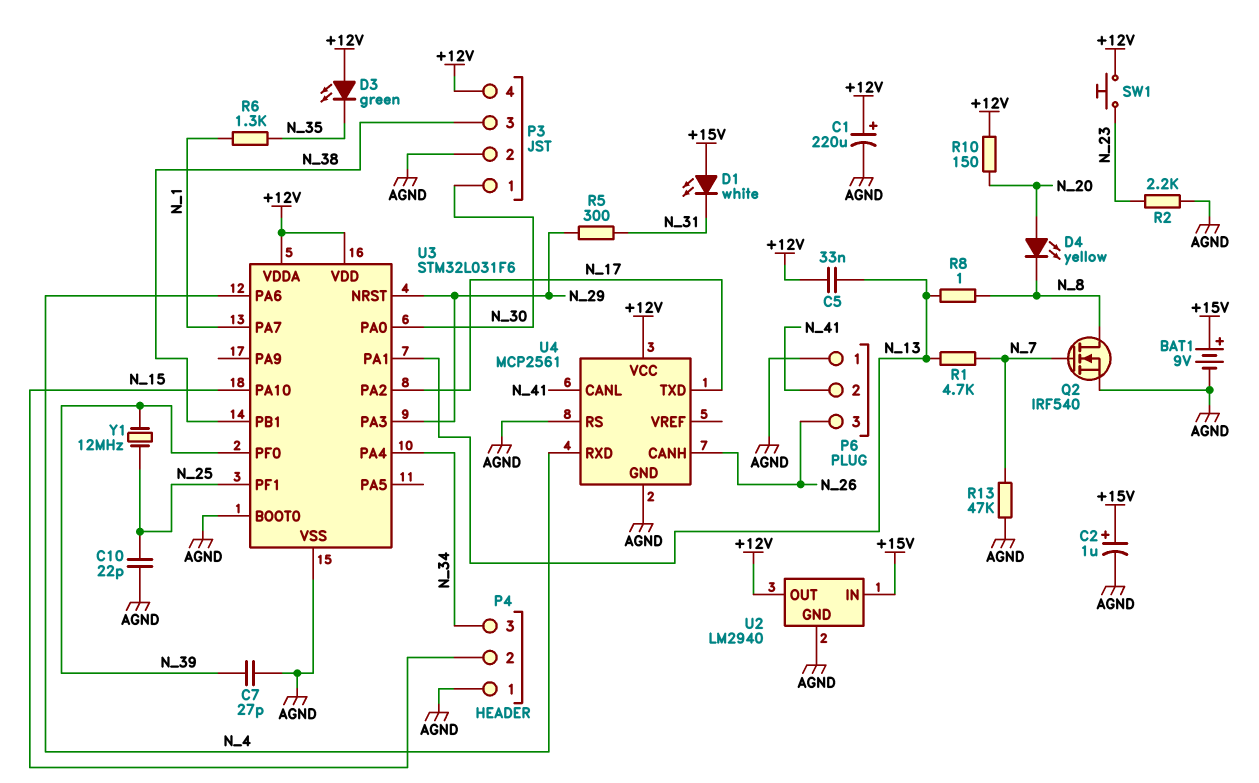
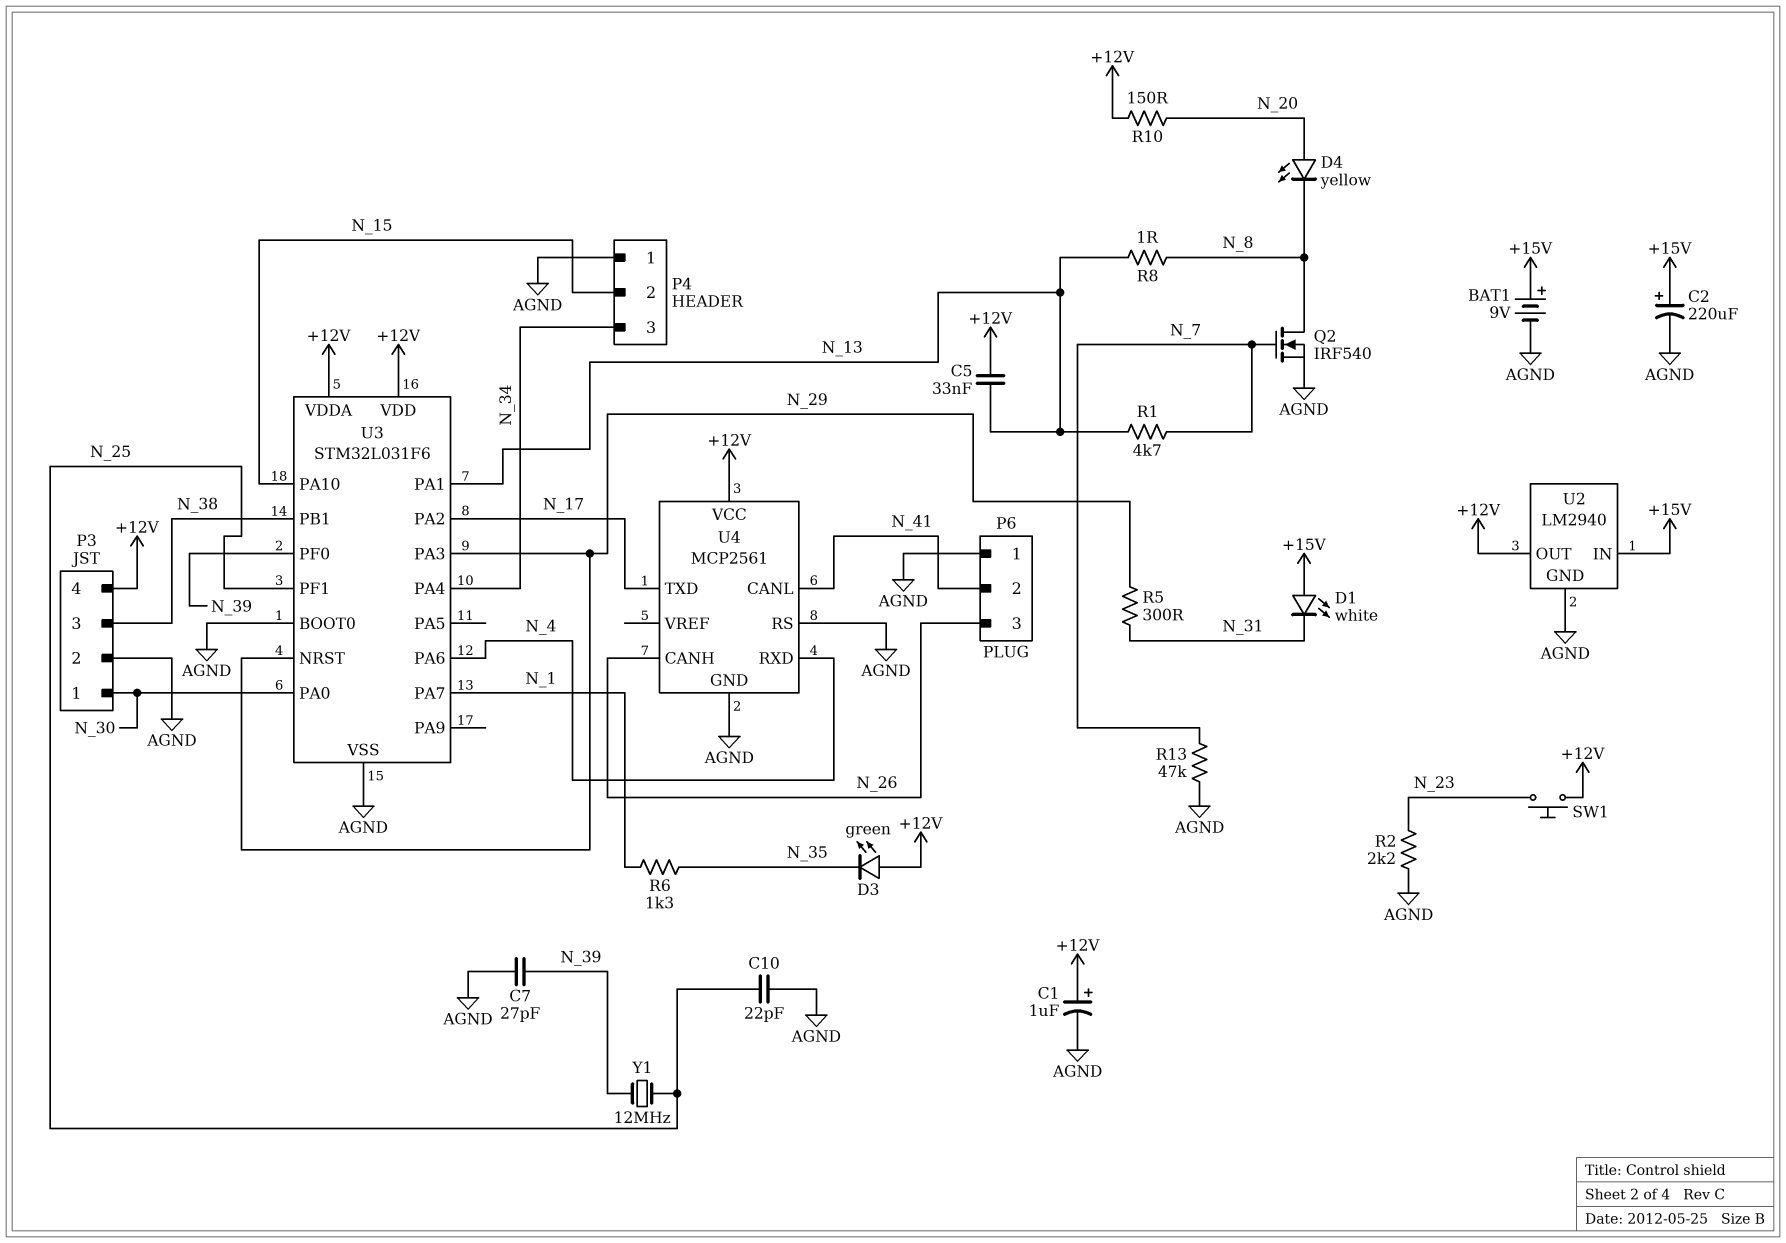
C1: 220uF (plus +12V, minus AGND) -> 1uF (plus +12V, minus AGND)
C2: 1uF (plus +15V, minus AGND) -> 220uF (plus +15V, minus AGND)

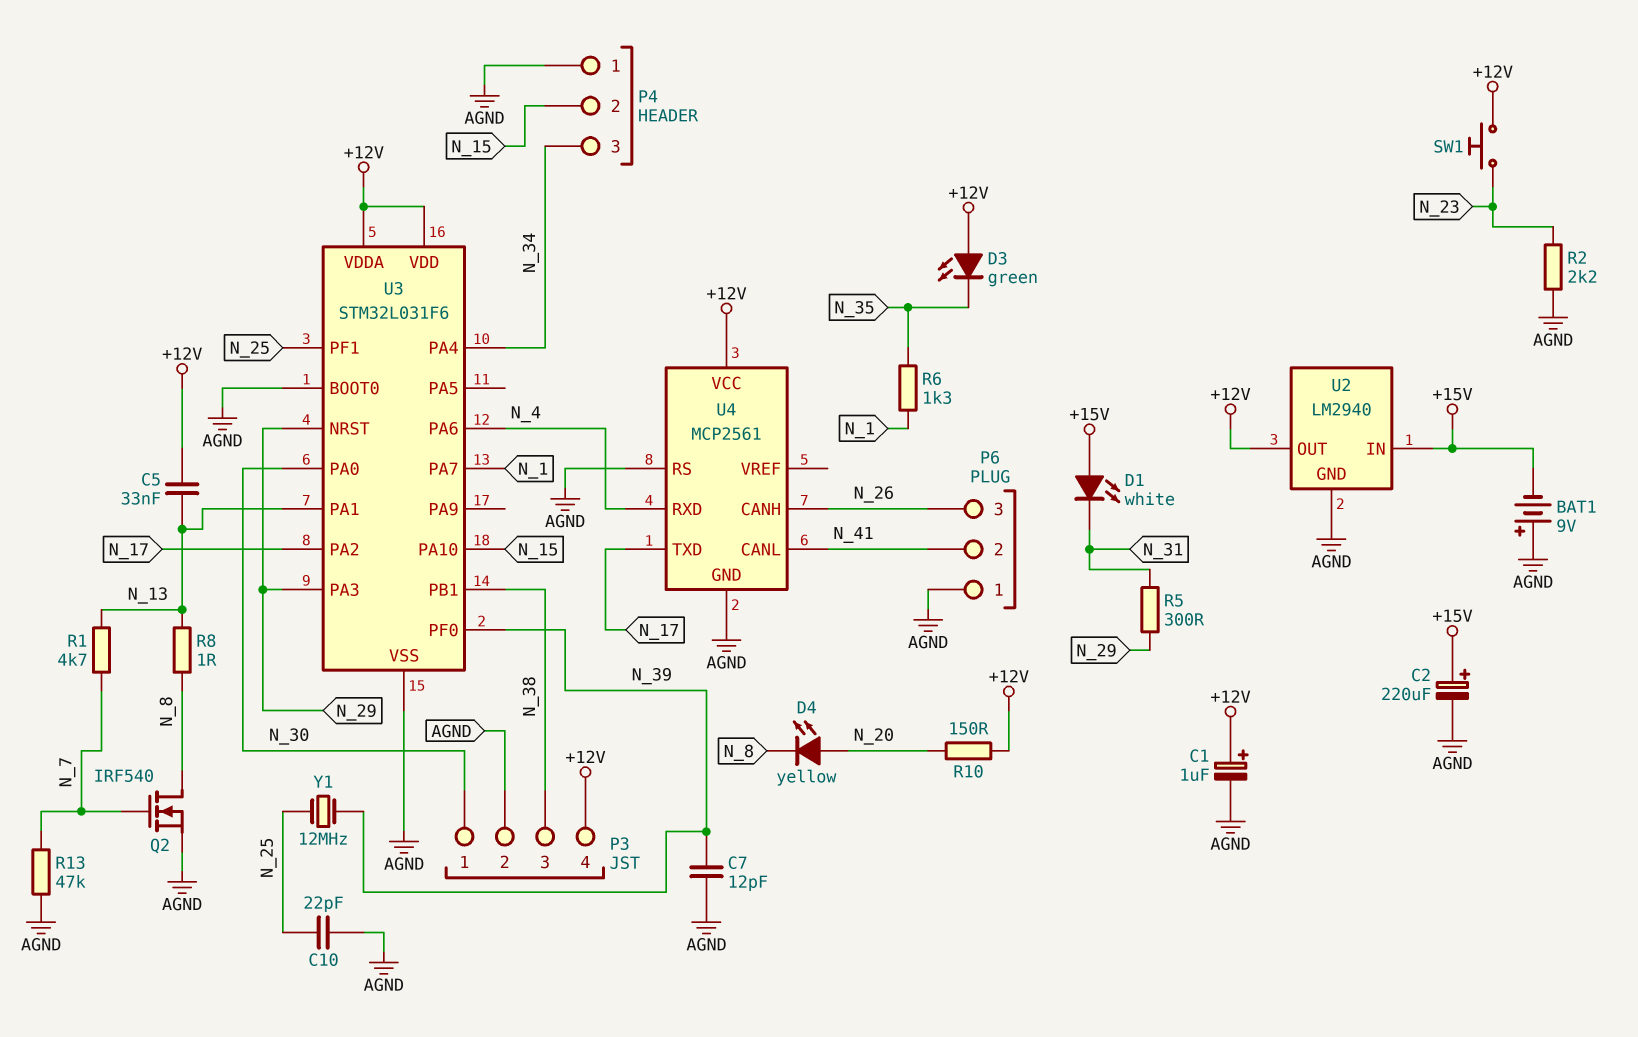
BAT1: 9V (plus +15V, minus AGND) -> 9V (plus AGND, minus +15V)
C7: 27pF (AGND, N_39) -> 12pF (AGND, N_39)

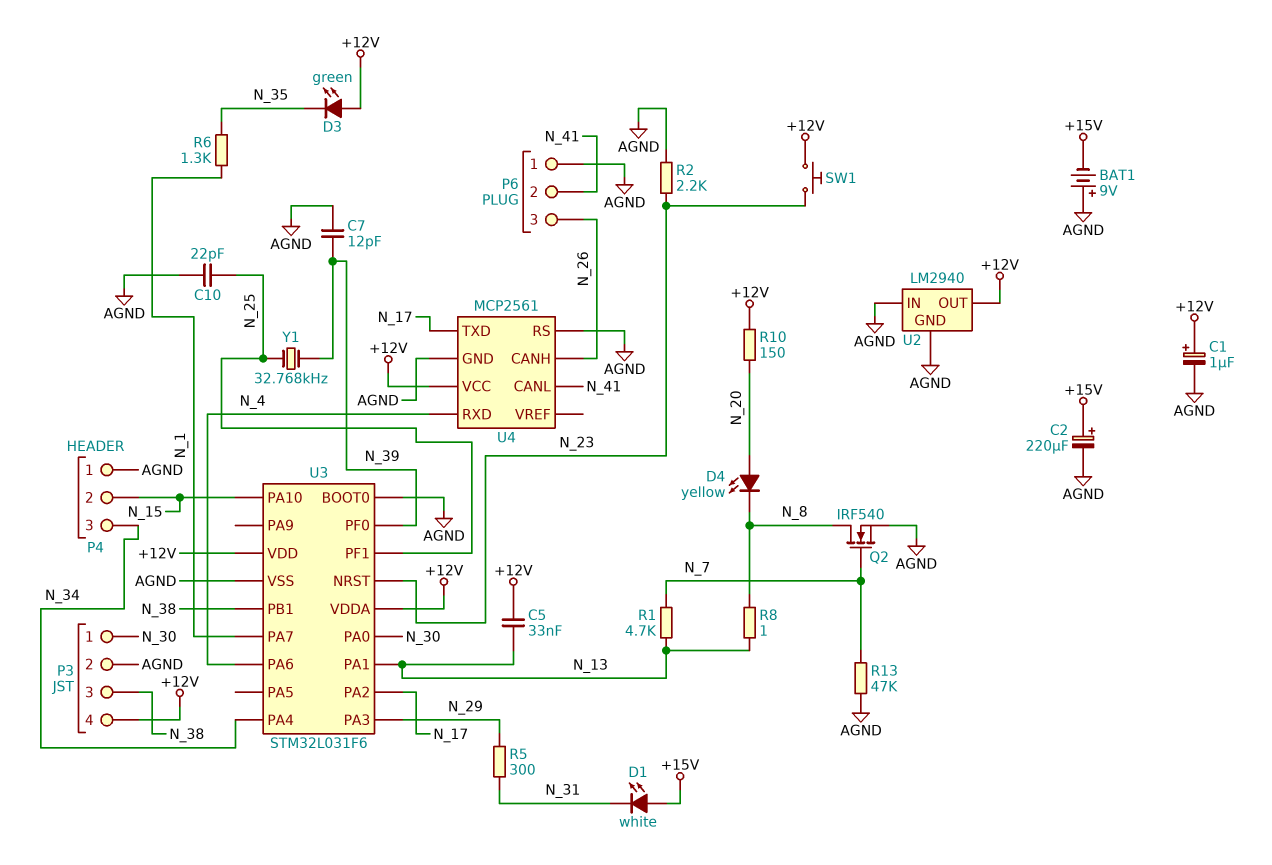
U2 pin IN: +15V -> AGND
U3 pin NRST: N_29 -> N_23
Y1: 12MHz (N_25, N_39) -> 32.768kHz (N_25, N_39)

